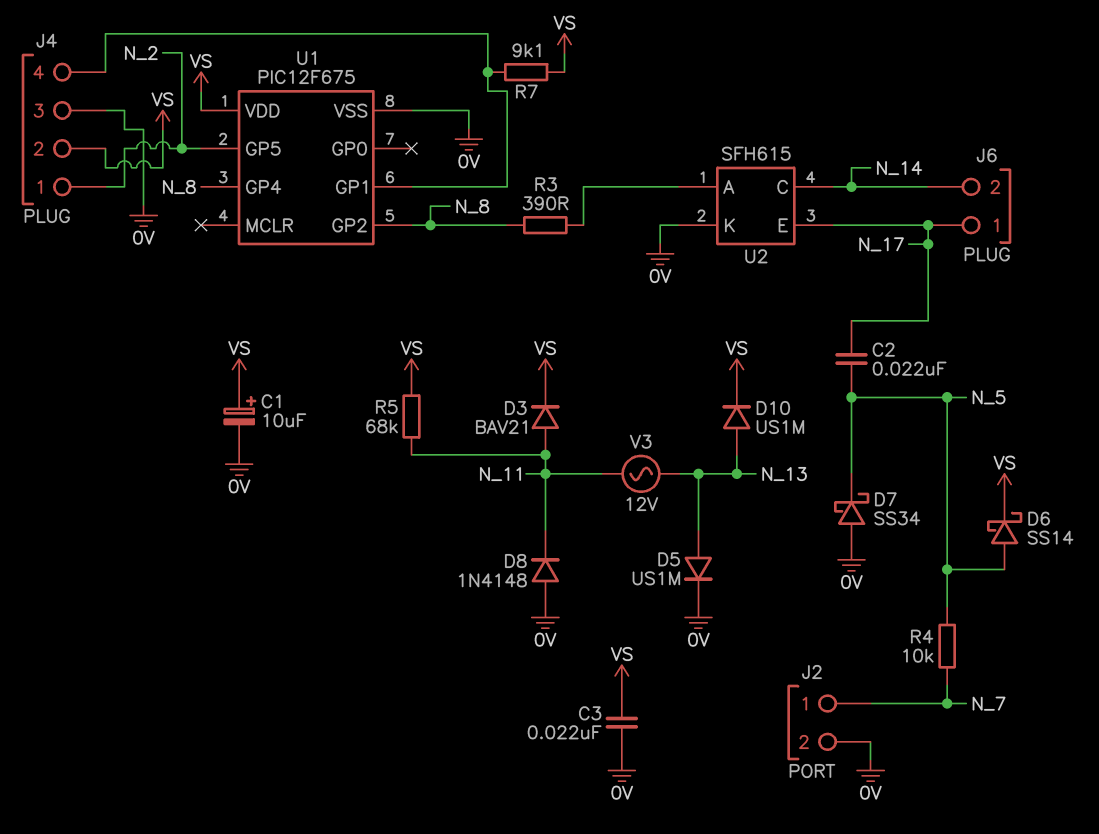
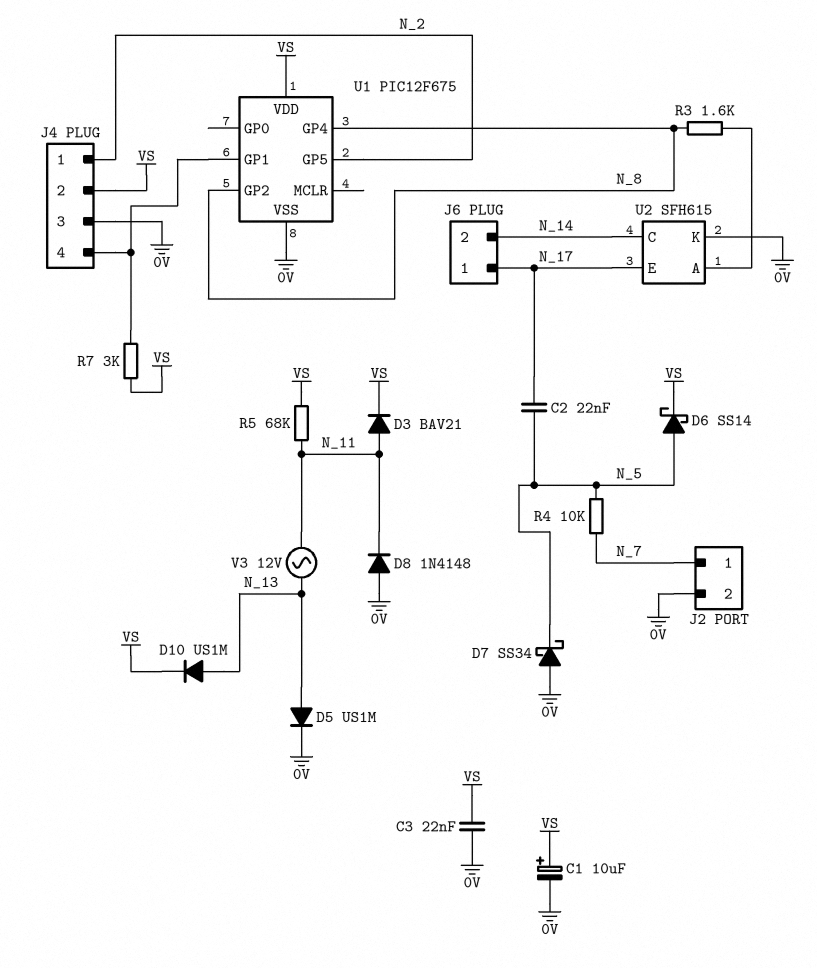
R3: 390 (N_8, U2/A) -> 1.6k (N_8, U2/A)
R7: 9.1k (J4/4, VS) -> 3k (J4/4, VS)

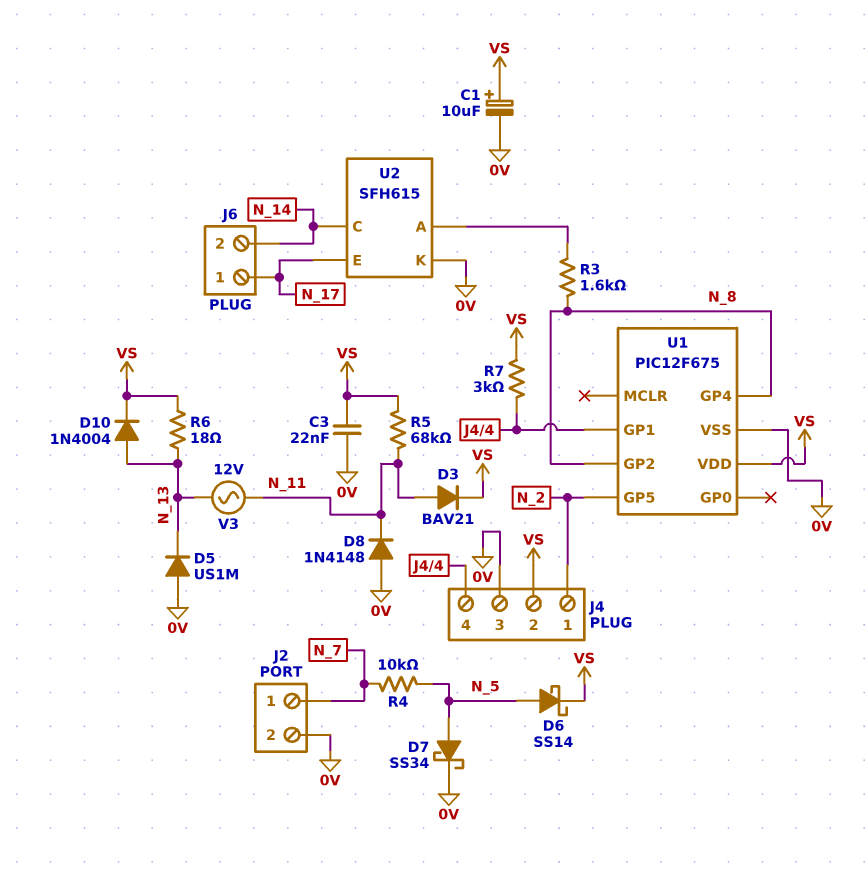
C2: 22nF (N_5, N_17) -> none
D5: diode US1M (A N_13, K 0V) -> diode US1M (A 0V, K N_13)
D7: schottky SS34 (A 0V, K N_5) -> schottky SS34 (A N_5, K 0V)
D10: diode US1M (A N_13, K VS) -> diode 1N4004 (A N_13, K VS)
R6: none -> 18 (N_13, VS)

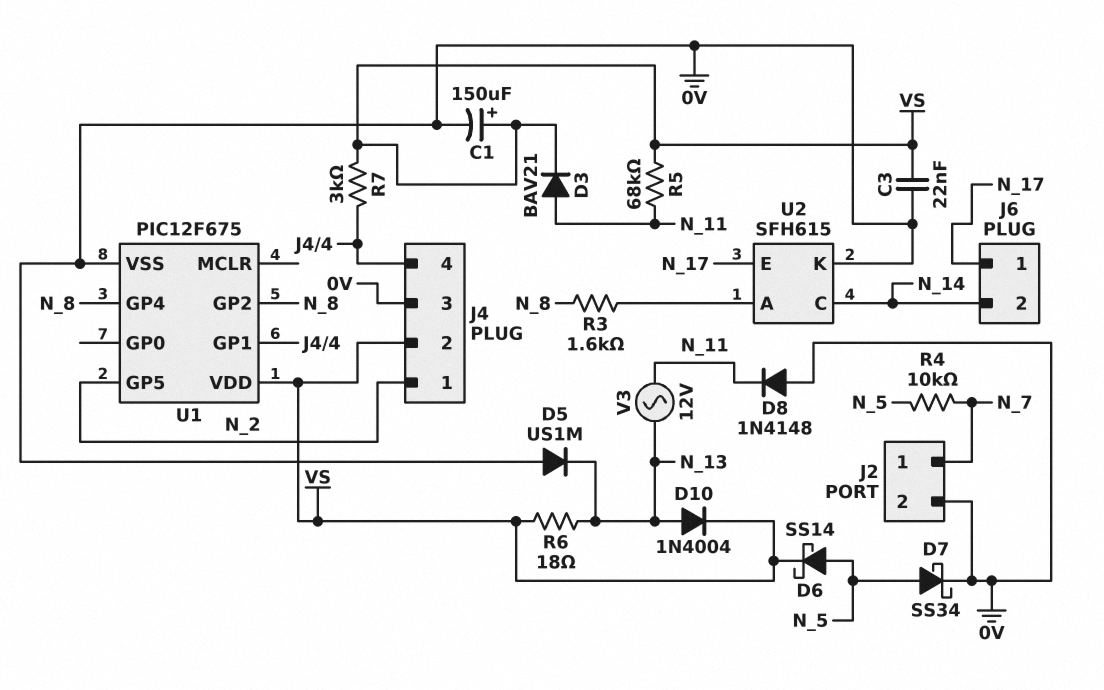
C1: 10uF (plus VS, minus 0V) -> 150uF (plus VS, minus 0V)

